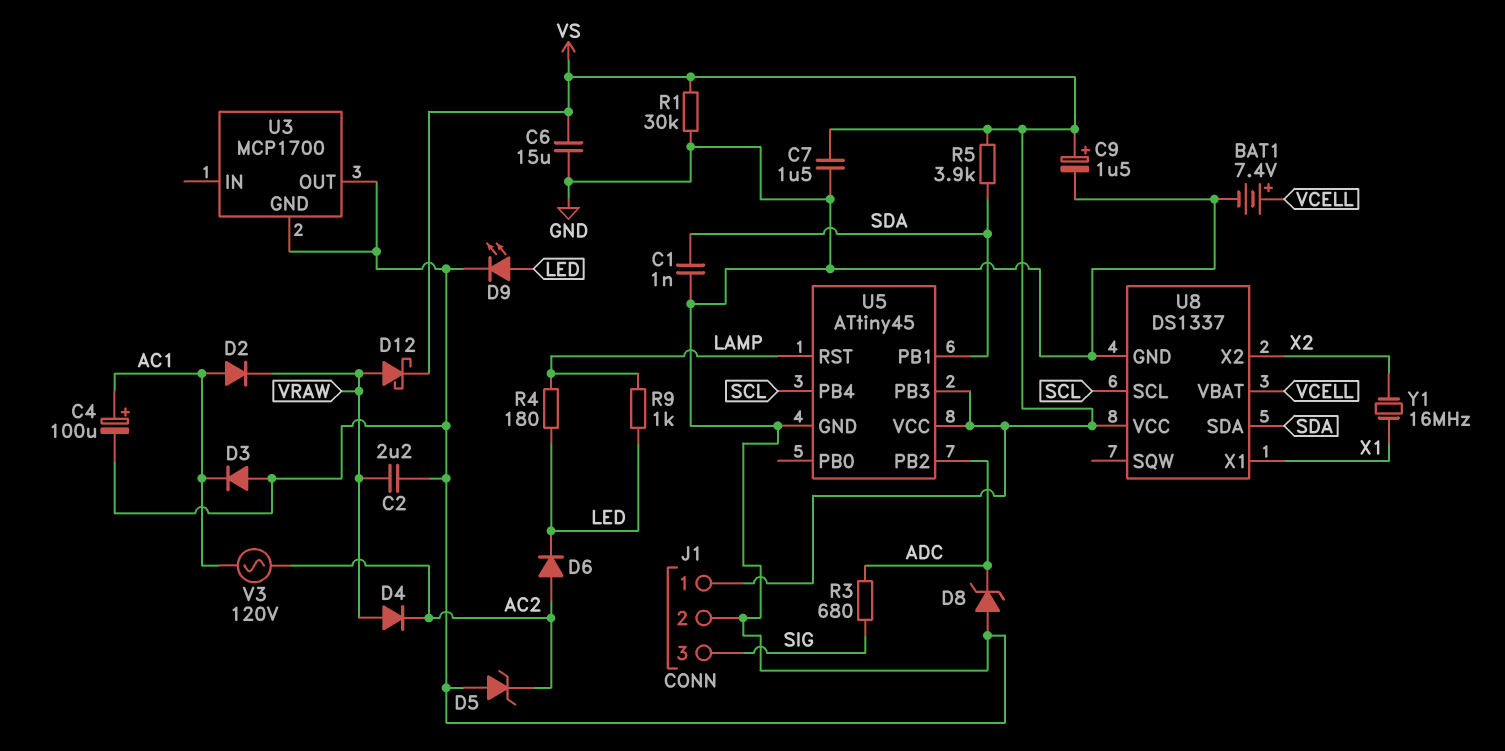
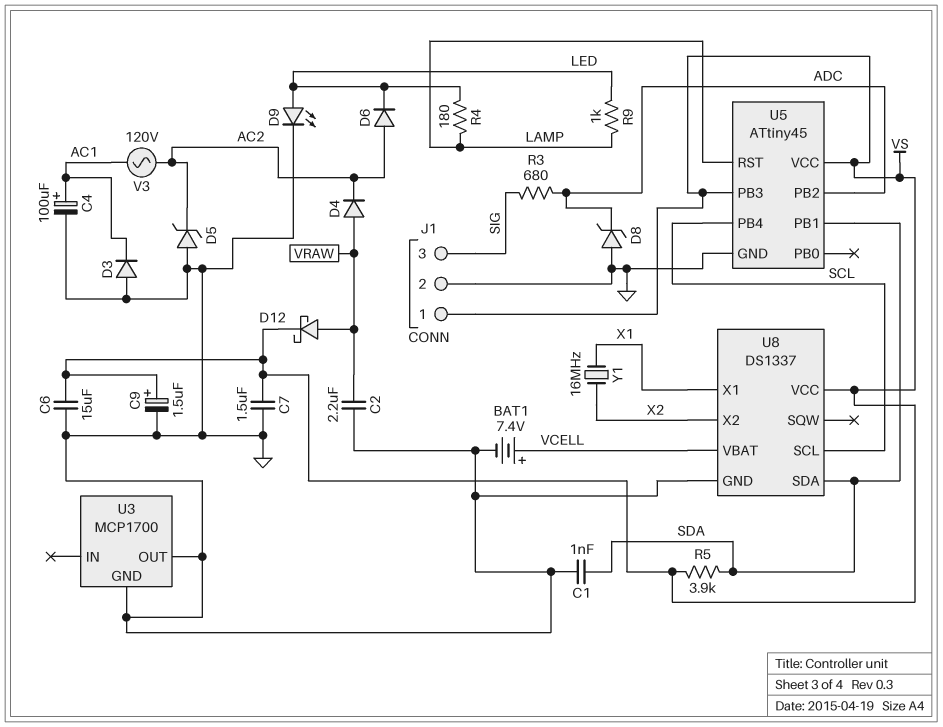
D2: diode (A AC1, K VRAW) -> none
R1: 30k (GND, VS) -> none

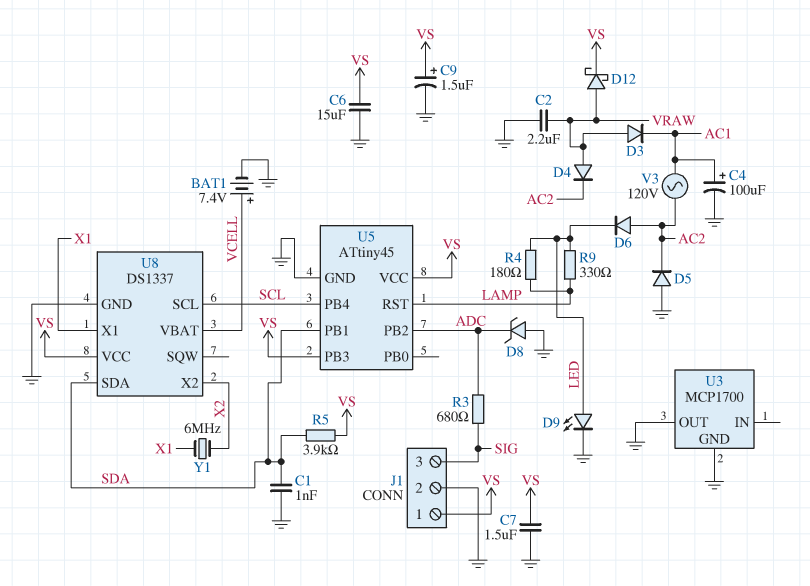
D3: diode (A GND, K AC1) -> diode (A VRAW, K AC1)
D5: zener (A GND, K AC2) -> diode (A GND, K AC2)
R9: 1k (LAMP, LED) -> 330 (LAMP, LED)
Y1: 16MHz (X1, X2) -> 6MHz (X1, X2)

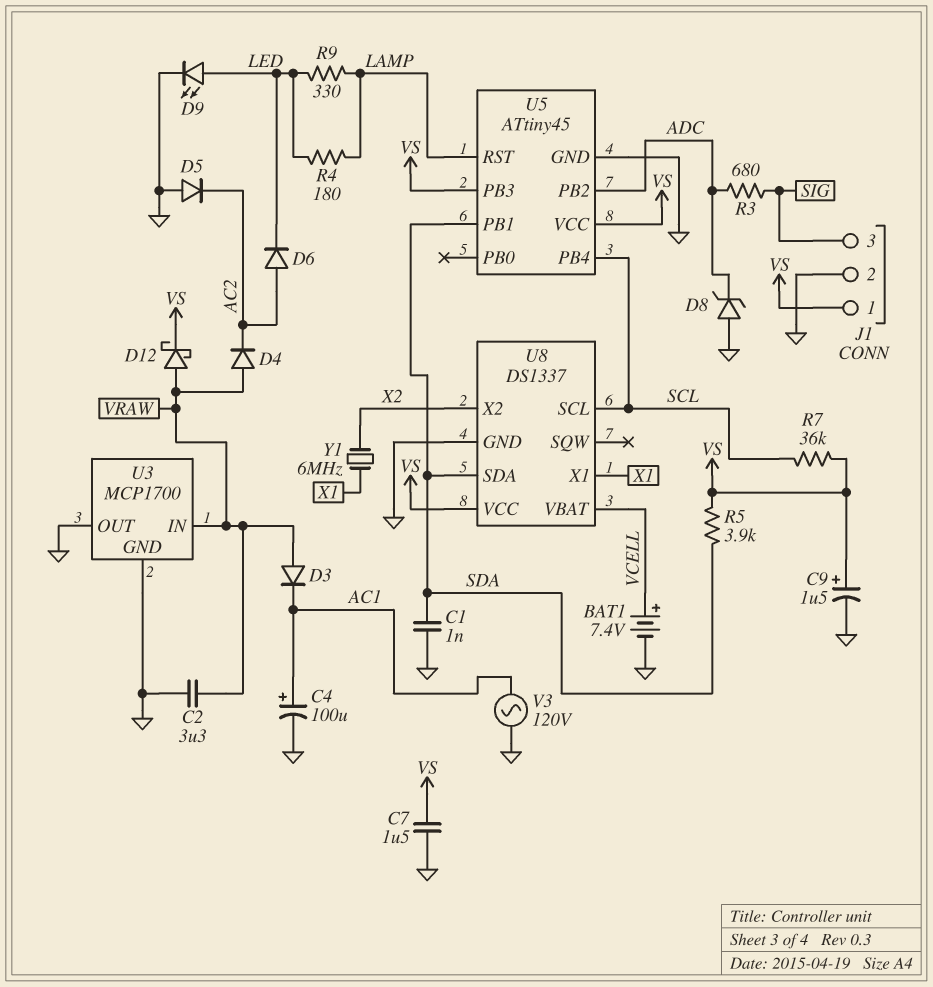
C2: 2.2uF (GND, VRAW) -> 3.3uF (GND, VRAW)
C6: 15uF (GND, VS) -> none
R7: none -> 36k (SCL, VS)
U3 pin IN: none -> VRAW
V3: AC 120V (AC1, AC2) -> AC 120V (AC1, GND)

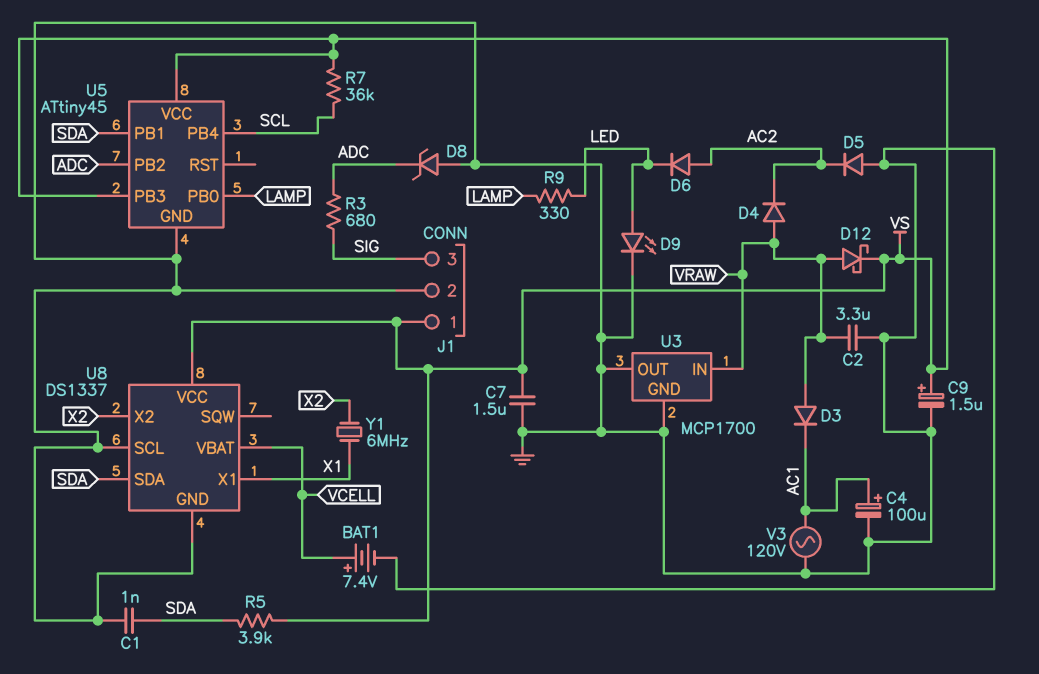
R4: 180 (LAMP, LED) -> none
U5 pin PB0: none -> LAMP
U5 pin RST: LAMP -> none
U8 pin SCL: SCL -> GND

